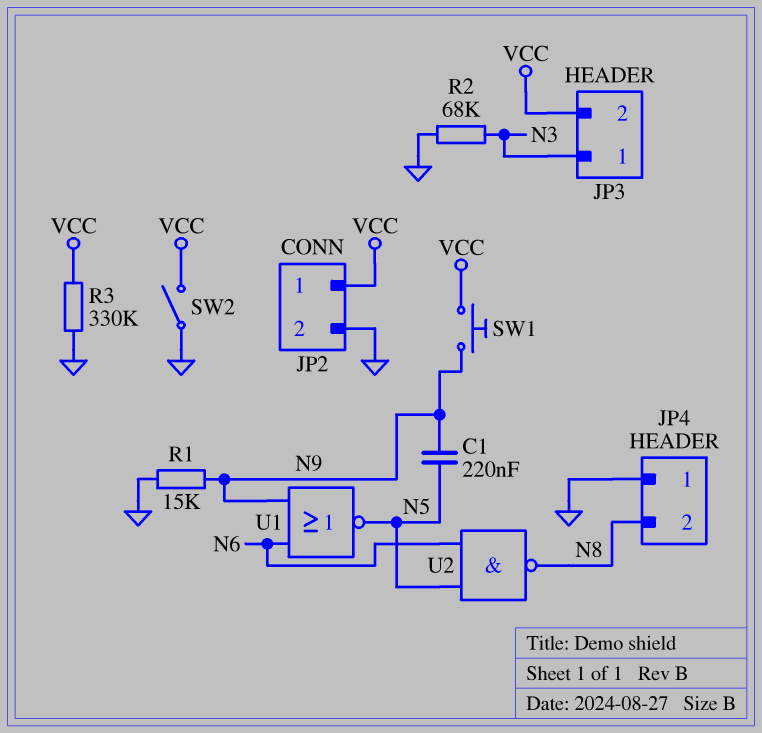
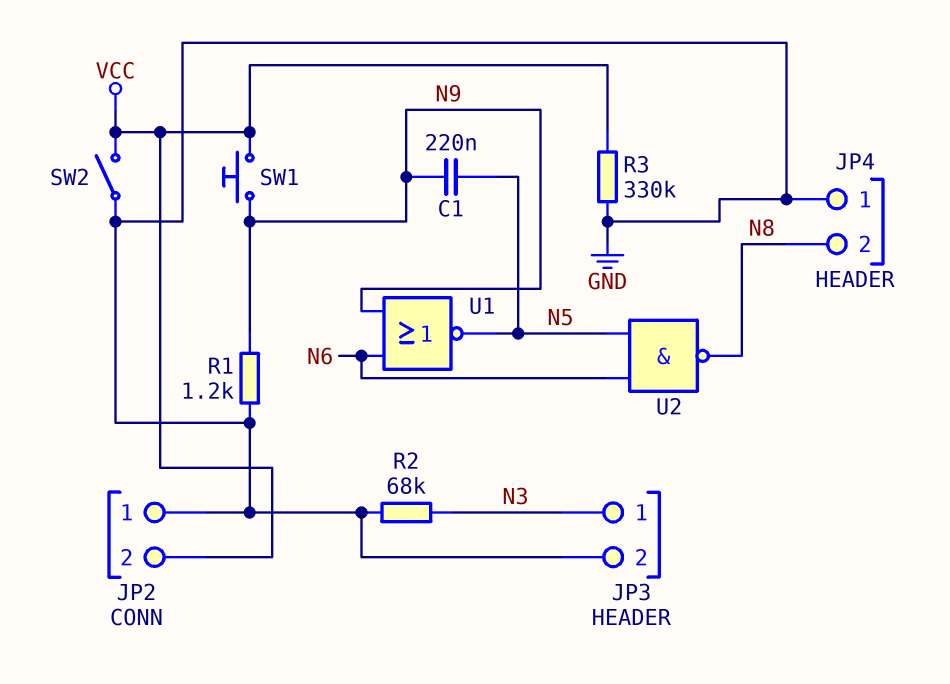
JP2 pin 1: VCC -> GND
JP2 pin 2: GND -> VCC
JP3 pin 2: VCC -> GND
R1: 15k (GND, N9) -> 1.2k (GND, N9)

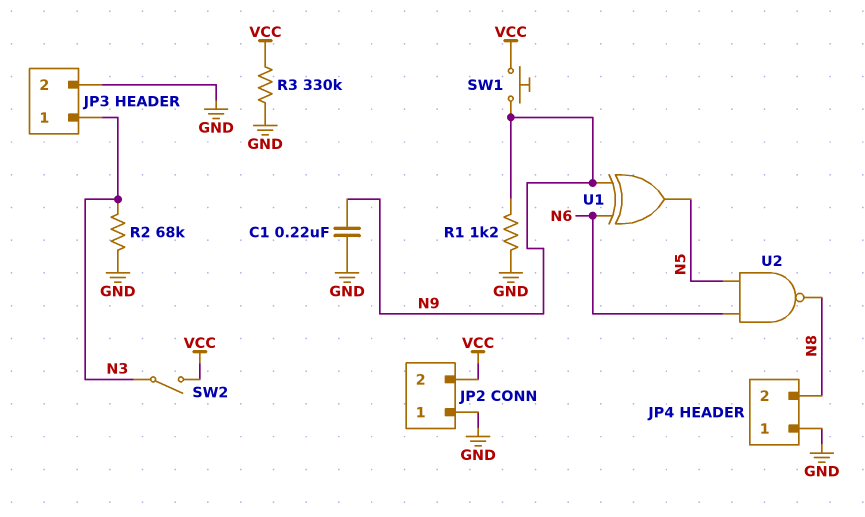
C1: 220nF (N5, N9) -> 220nF (GND, N9)
SW2: switch (GND, VCC) -> switch (N3, VCC)
U1: NOR (in N6, in N9, out N5) -> XOR (in N6, in N9, out N5)

